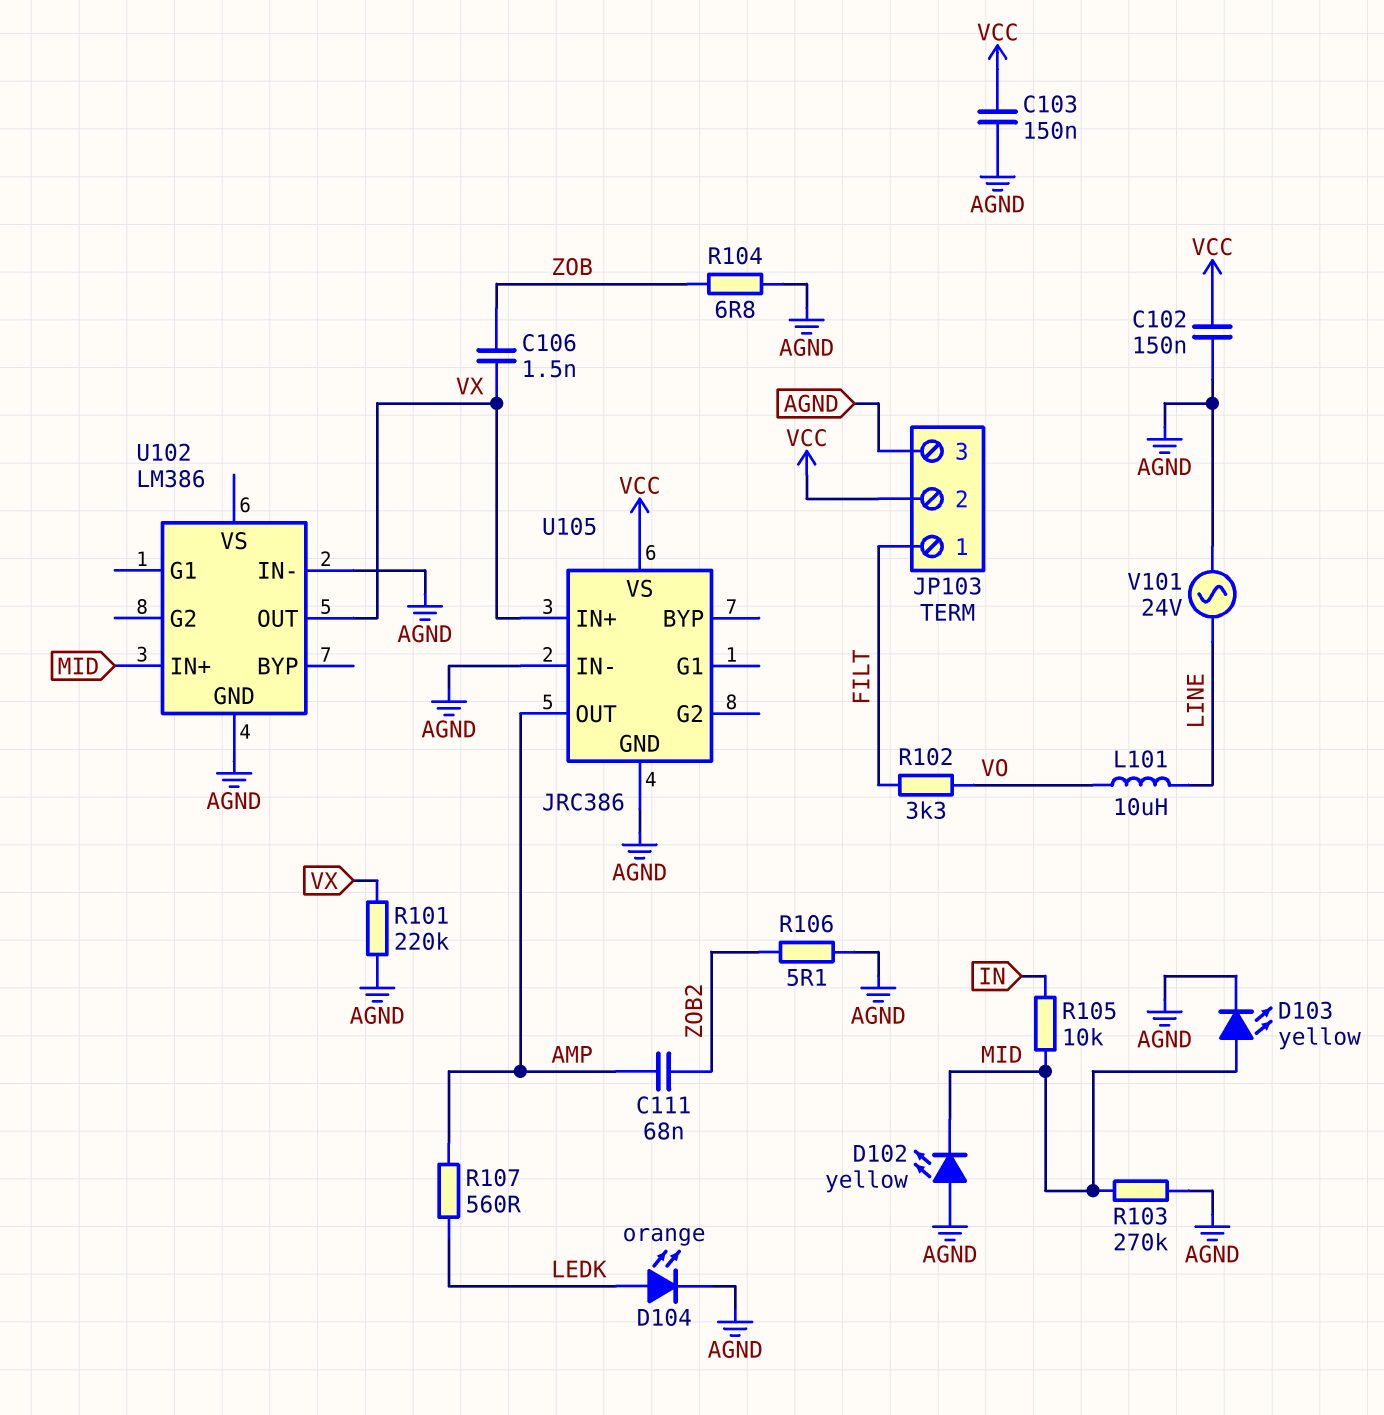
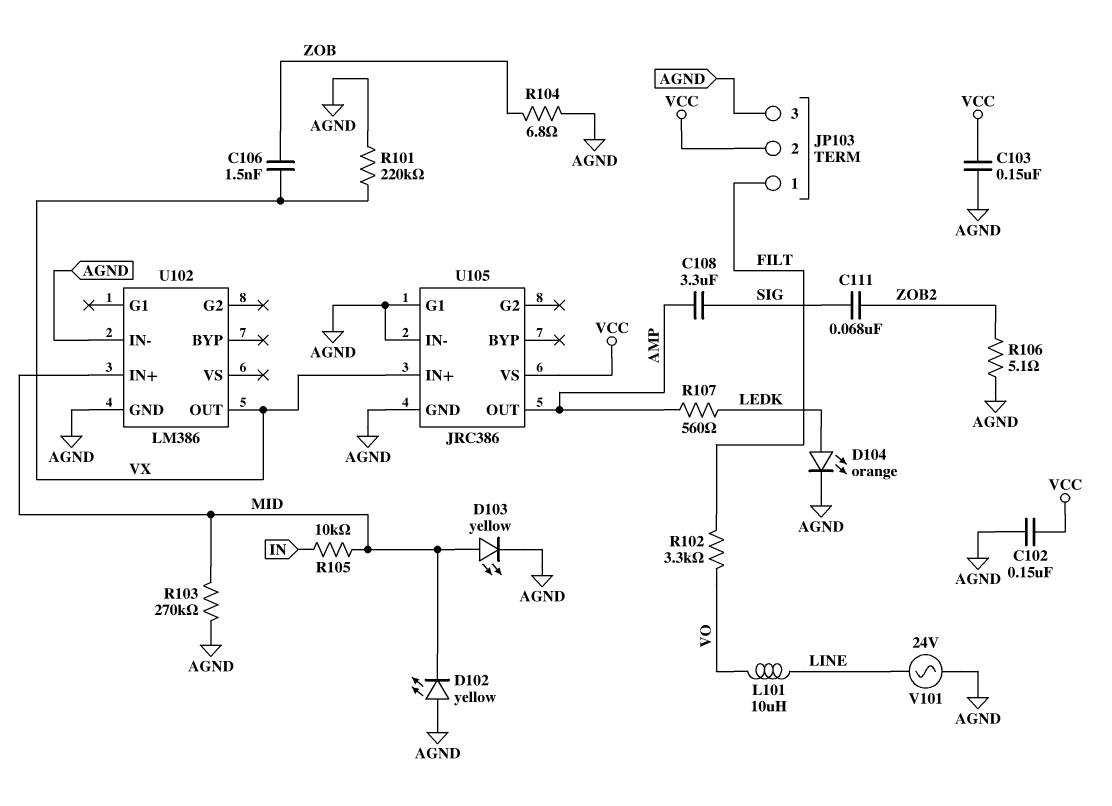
C108: none -> 3.3uF (AMP, SIG)
C111: 68nF (AMP, ZOB2) -> 68nF (SIG, ZOB2)
U105 pin G1: none -> AGND

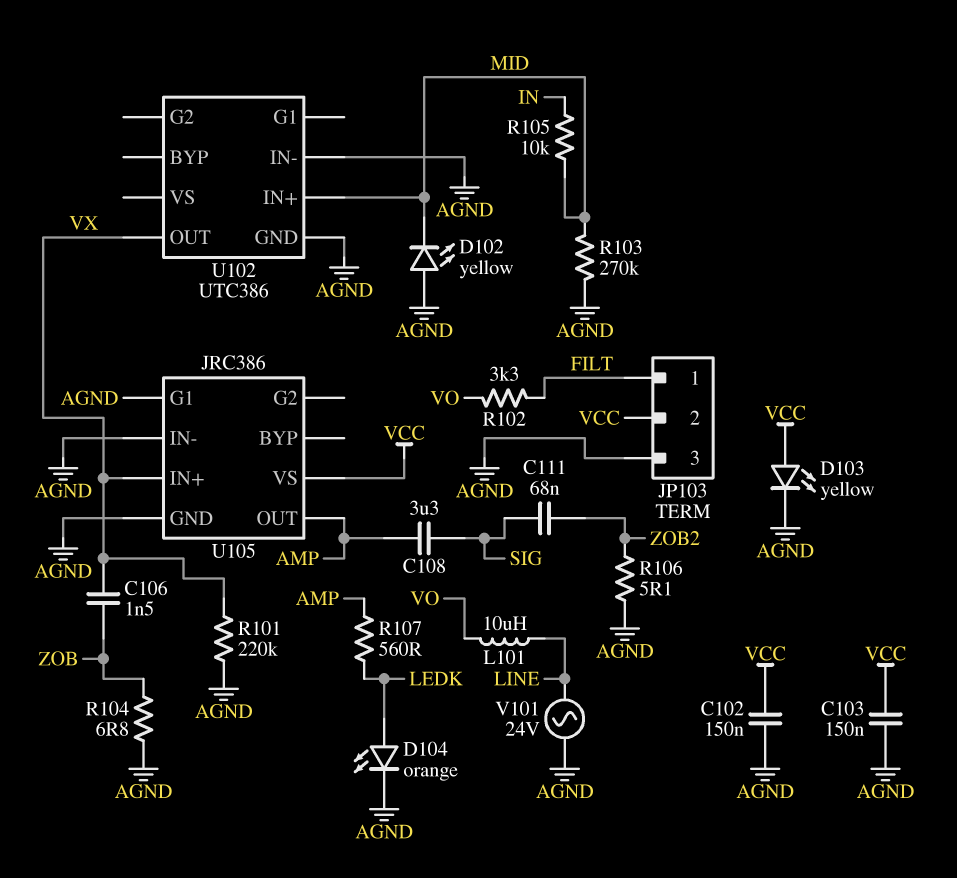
D103: LED yellow (A MID, K AGND) -> LED yellow (A VCC, K AGND)
U102: LM386 -> UTC386

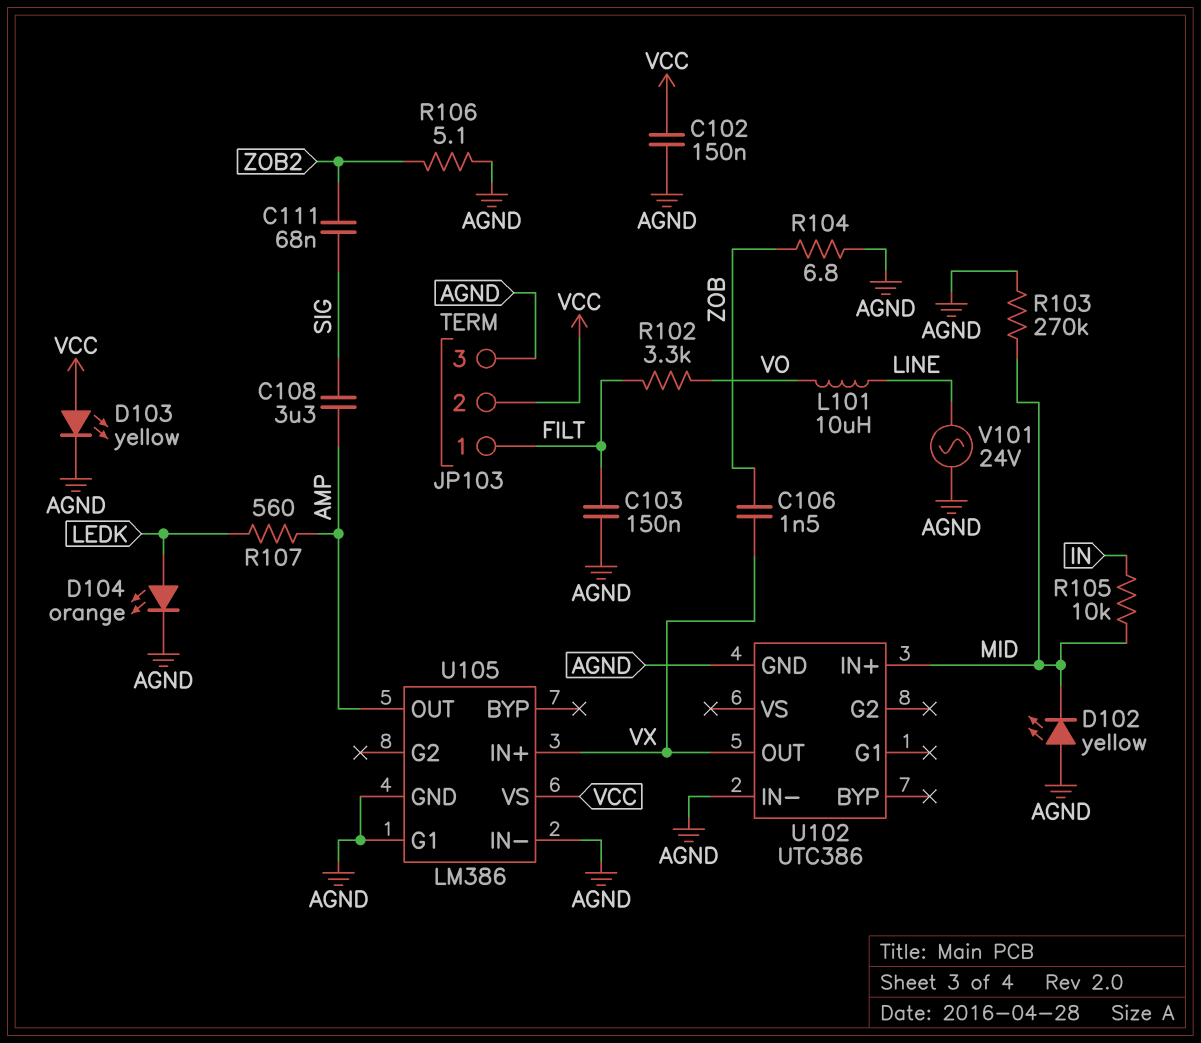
C103: 150nF (AGND, VCC) -> 150nF (AGND, FILT)
R101: 220k (AGND, VX) -> none
U105: JRC386 -> LM386

